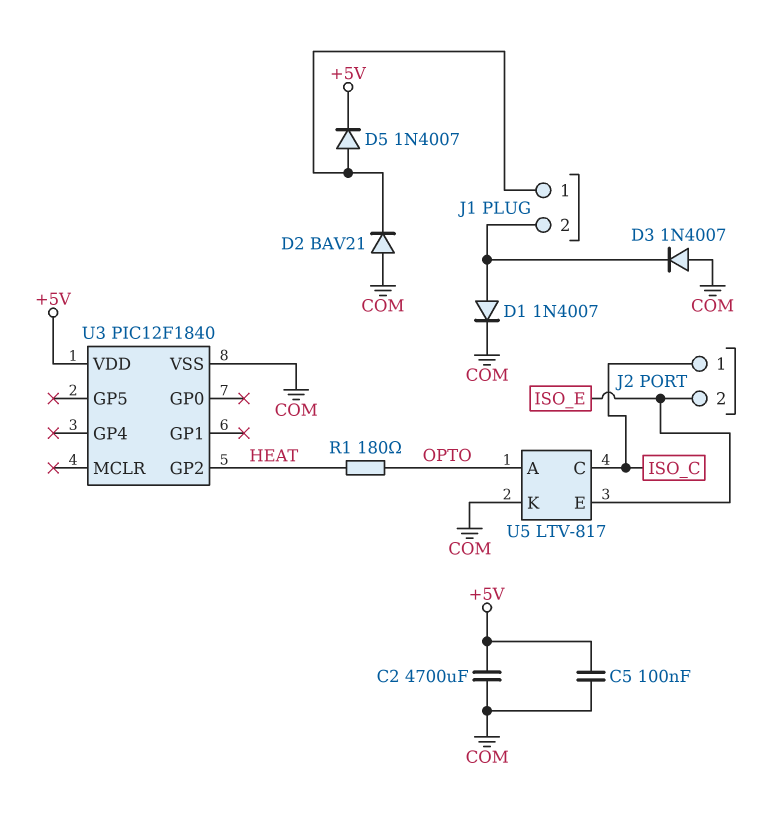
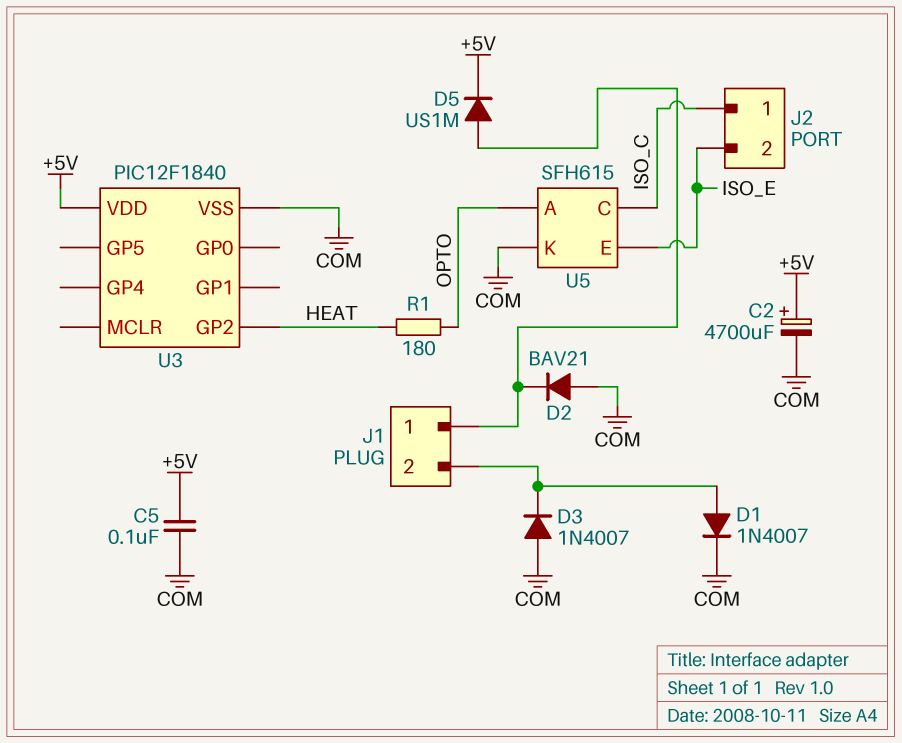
C2: 4700uF (+5V, COM) -> 4700uF (plus +5V, minus COM)
D5: diode 1N4007 (A J1/1, K +5V) -> diode US1M (A J1/1, K +5V)
U5: LTV-817 -> SFH615

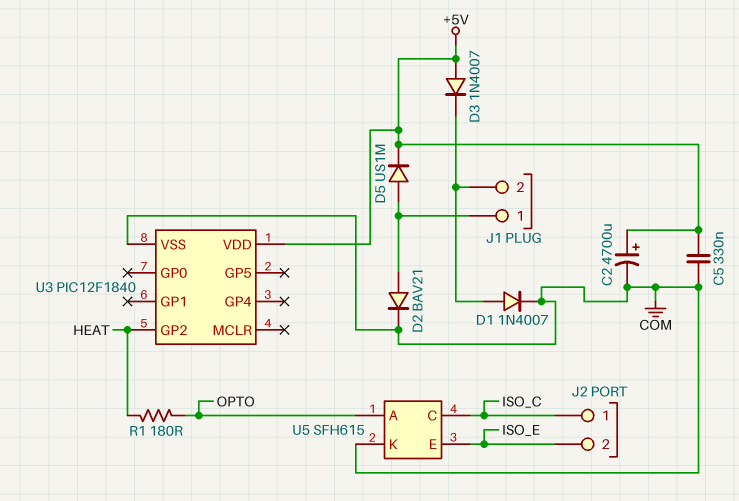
C5: 100nF (+5V, COM) -> 330nF (+5V, COM)
D2: diode BAV21 (A COM, K J1/1) -> diode BAV21 (A J1/1, K COM)
D3: diode 1N4007 (A COM, K J1/2) -> diode 1N4007 (A +5V, K J1/2)

